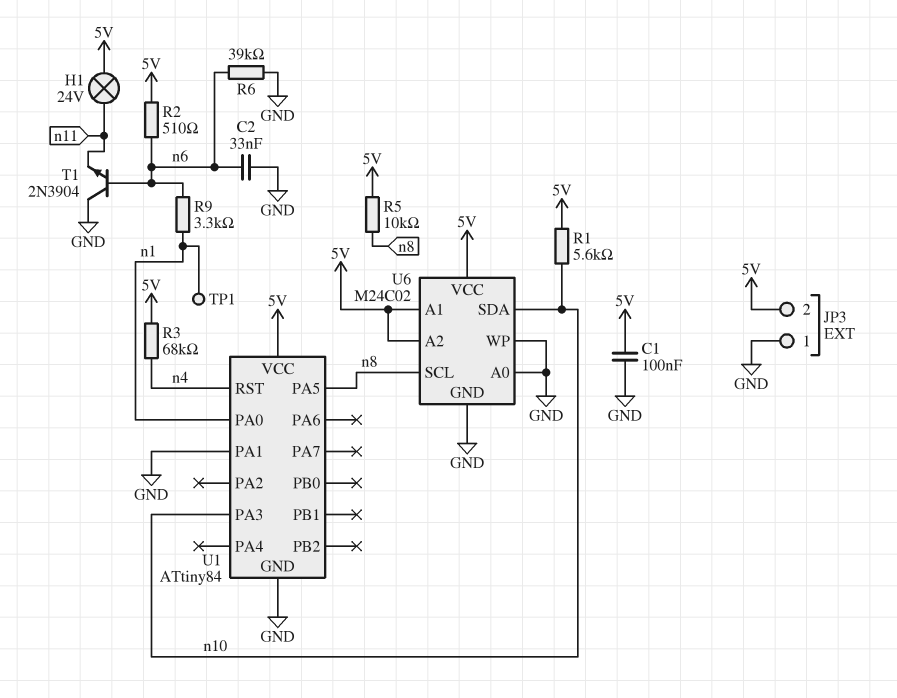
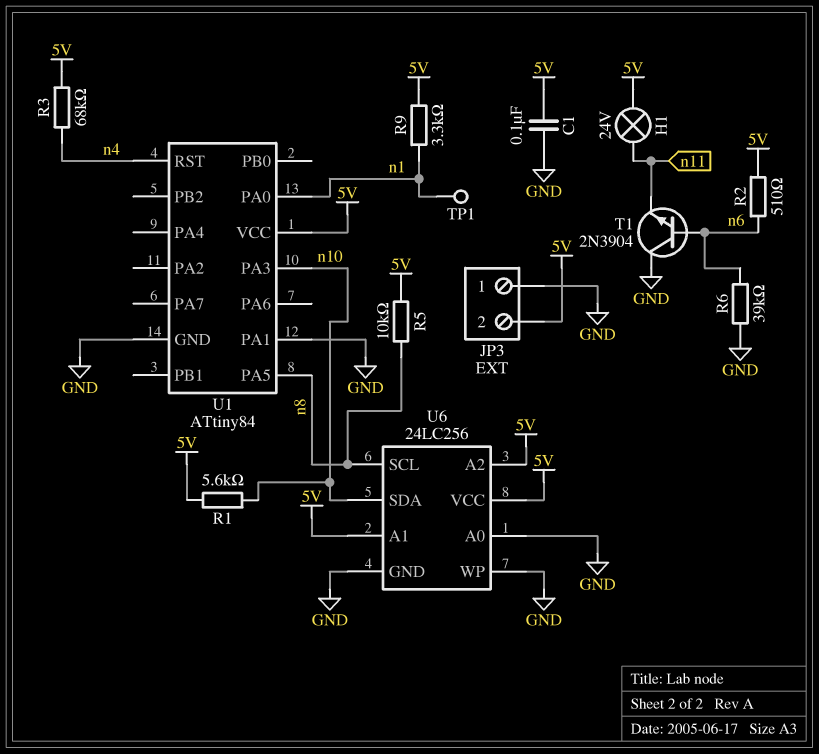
C2: 33nF (GND, n6) -> none
R9: 3.3k (n1, n6) -> 3.3k (5V, n1)
U6: M24C02 -> 24LC256

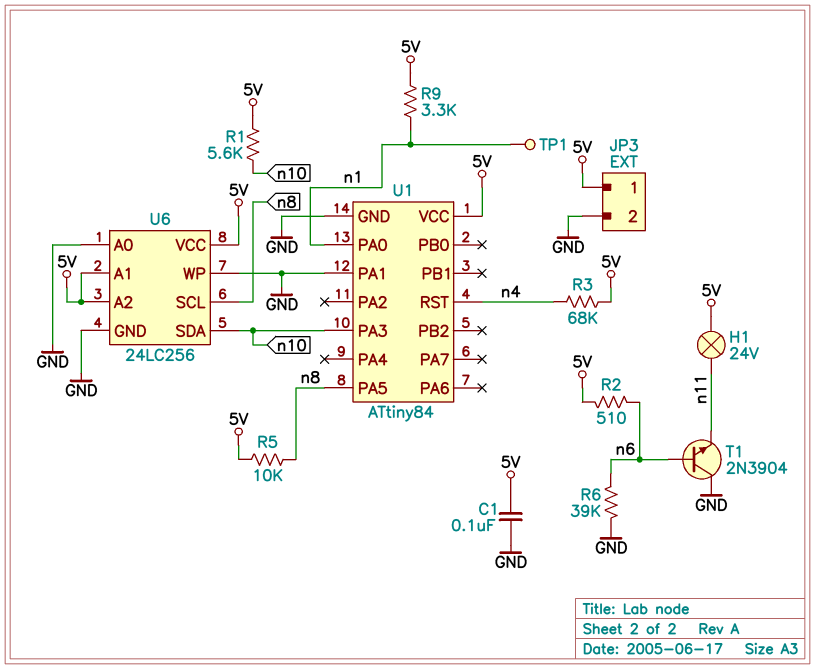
JP3 pin 1: GND -> 5V
JP3 pin 2: 5V -> GND

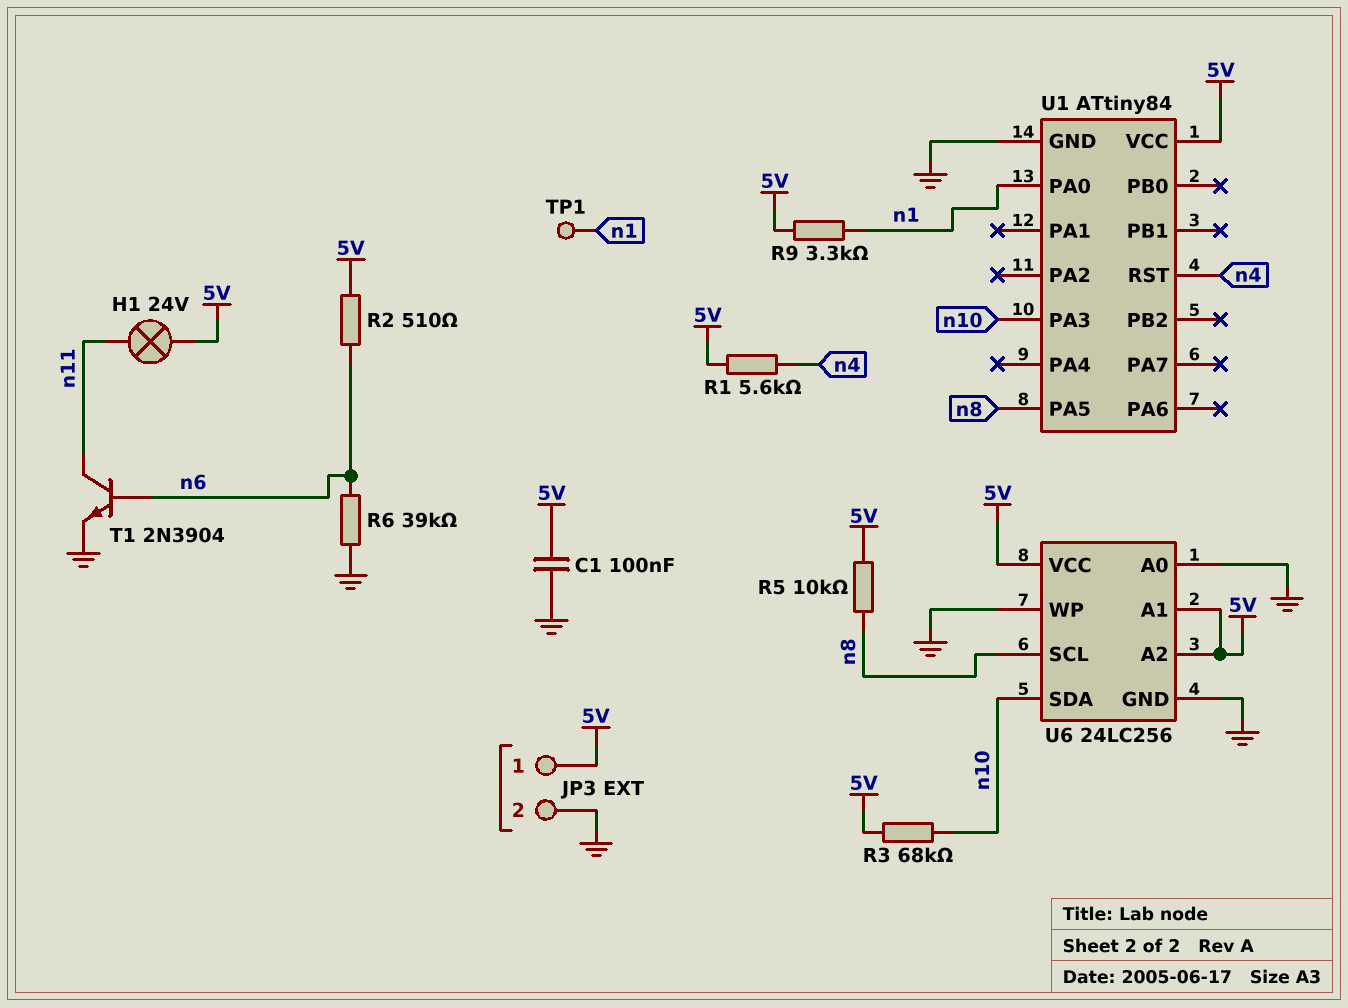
R1: 5.6k (5V, n10) -> 5.6k (5V, n4)
R3: 68k (5V, n4) -> 68k (5V, n10)
T1: NPN 2N3904 (B n6, C GND, E n11) -> NPN 2N3904 (B n6, C n11, E GND)
U1 pin PA1: GND -> none

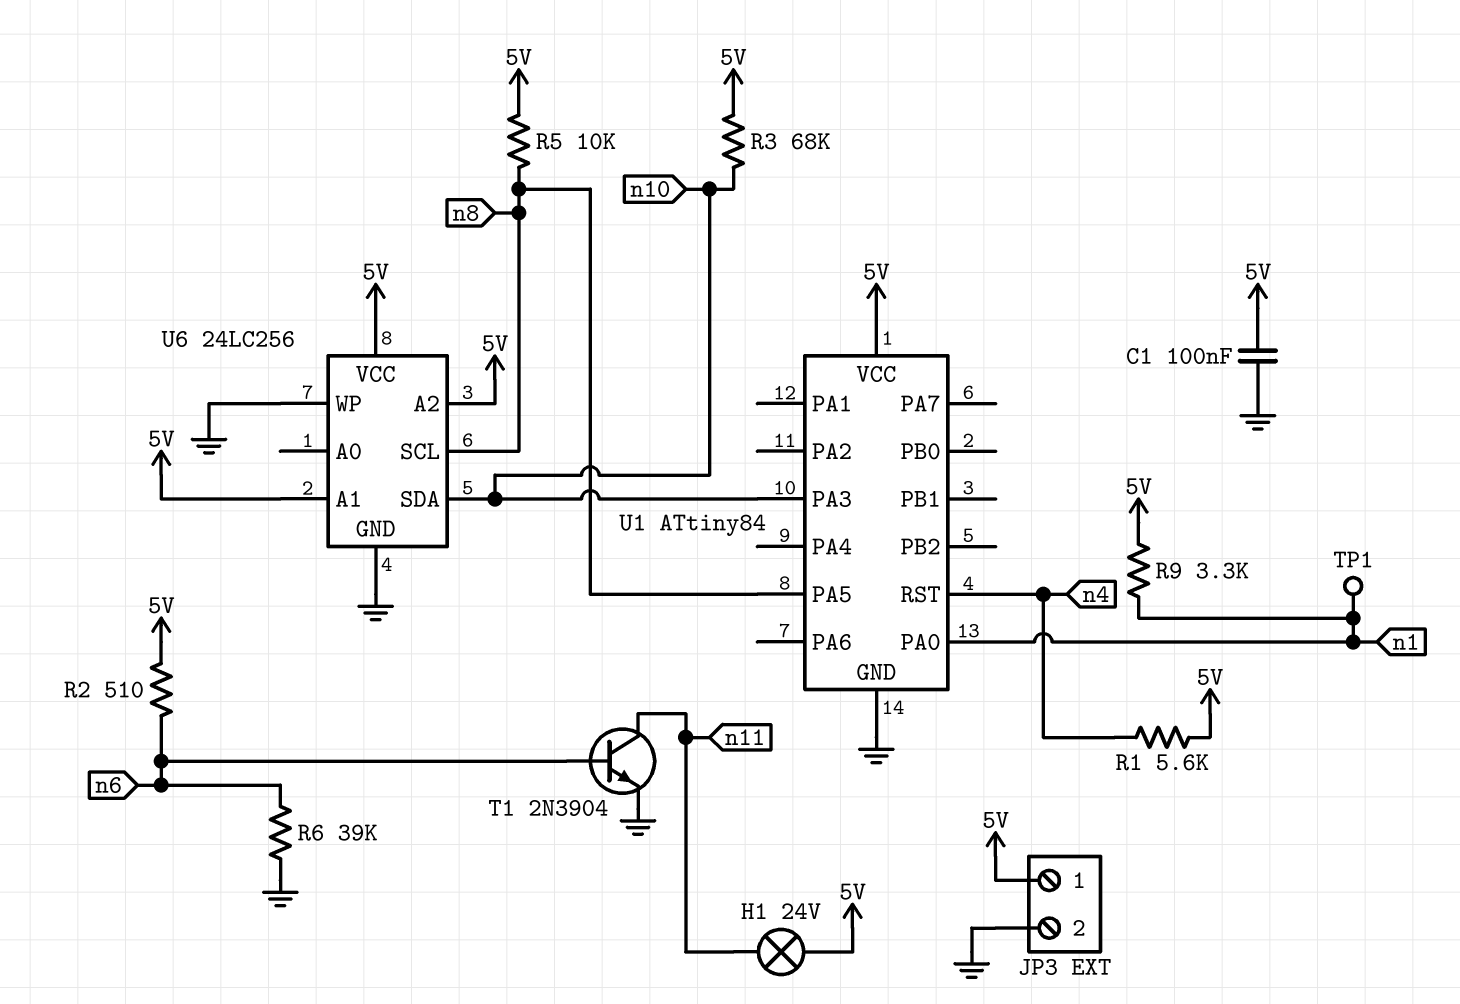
U6 pin A0: GND -> none

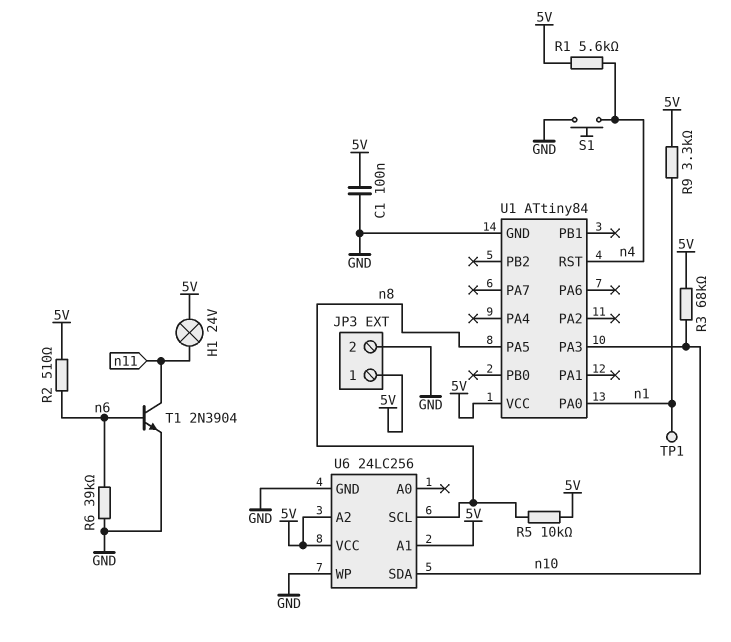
S1: none -> button (GND, n4)

